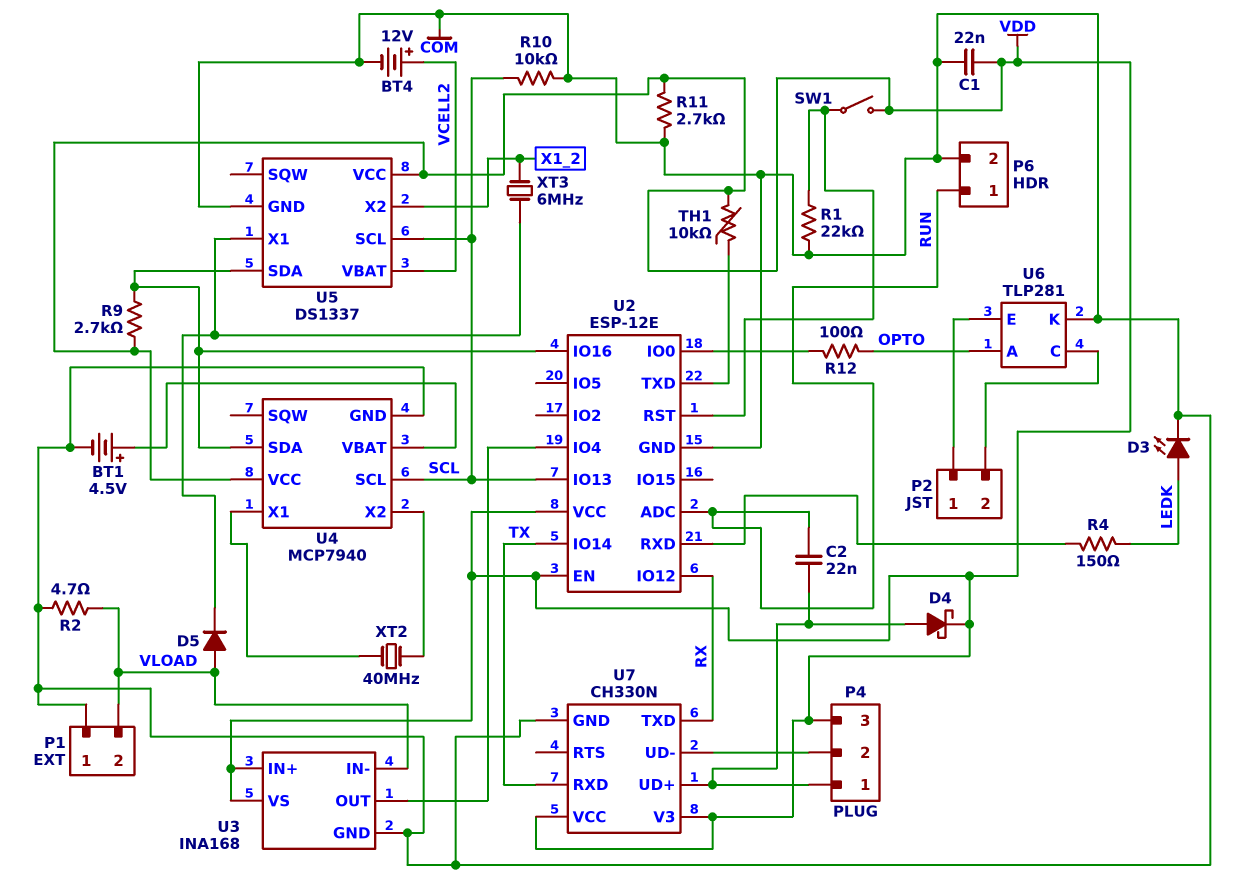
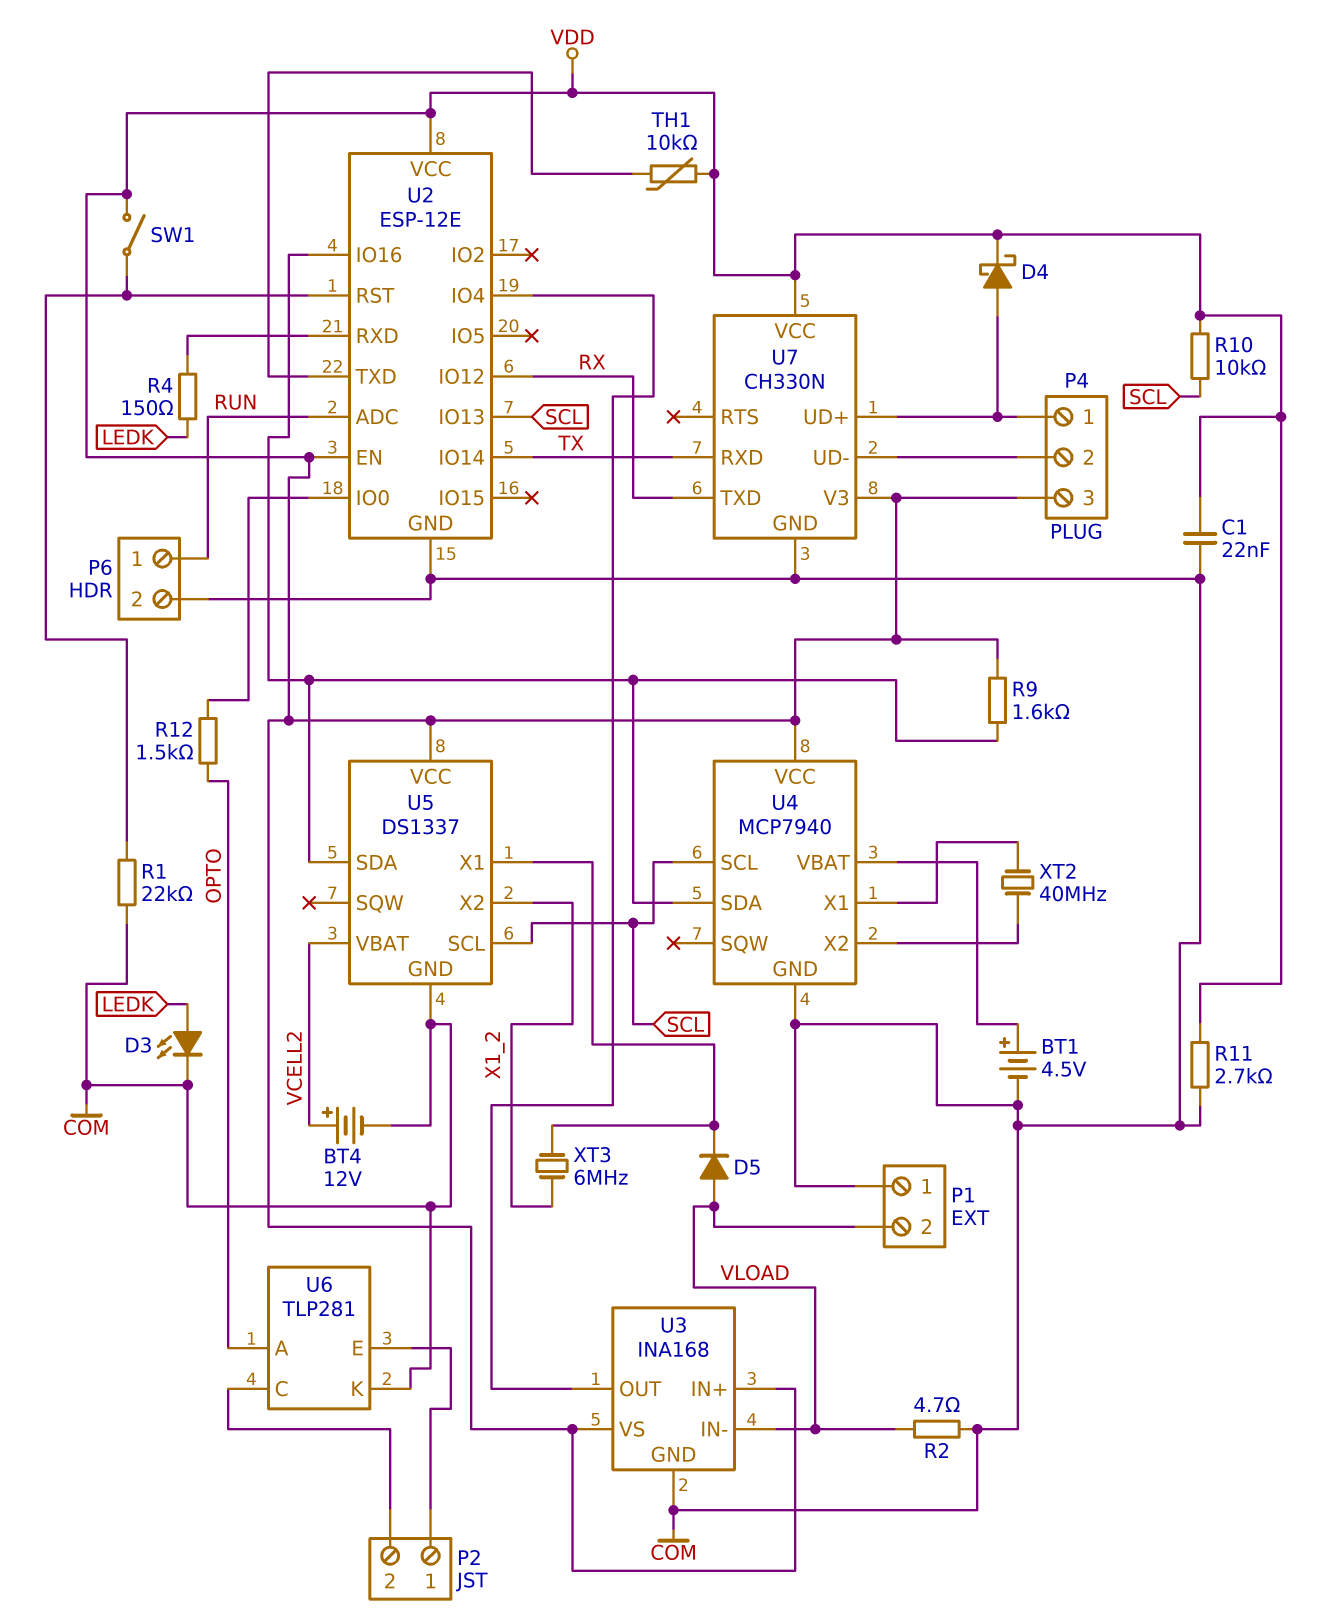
C2: 22nF (P4/1, RUN) -> none
R9: 2.7k (U2/IO16, VDD) -> 1.6k (U2/IO16, VDD)
R10: 10k (COM, SCL) -> 10k (SCL, VDD)
R12: 100 (OPTO, U2/IO0) -> 1.5k (OPTO, U2/IO0)

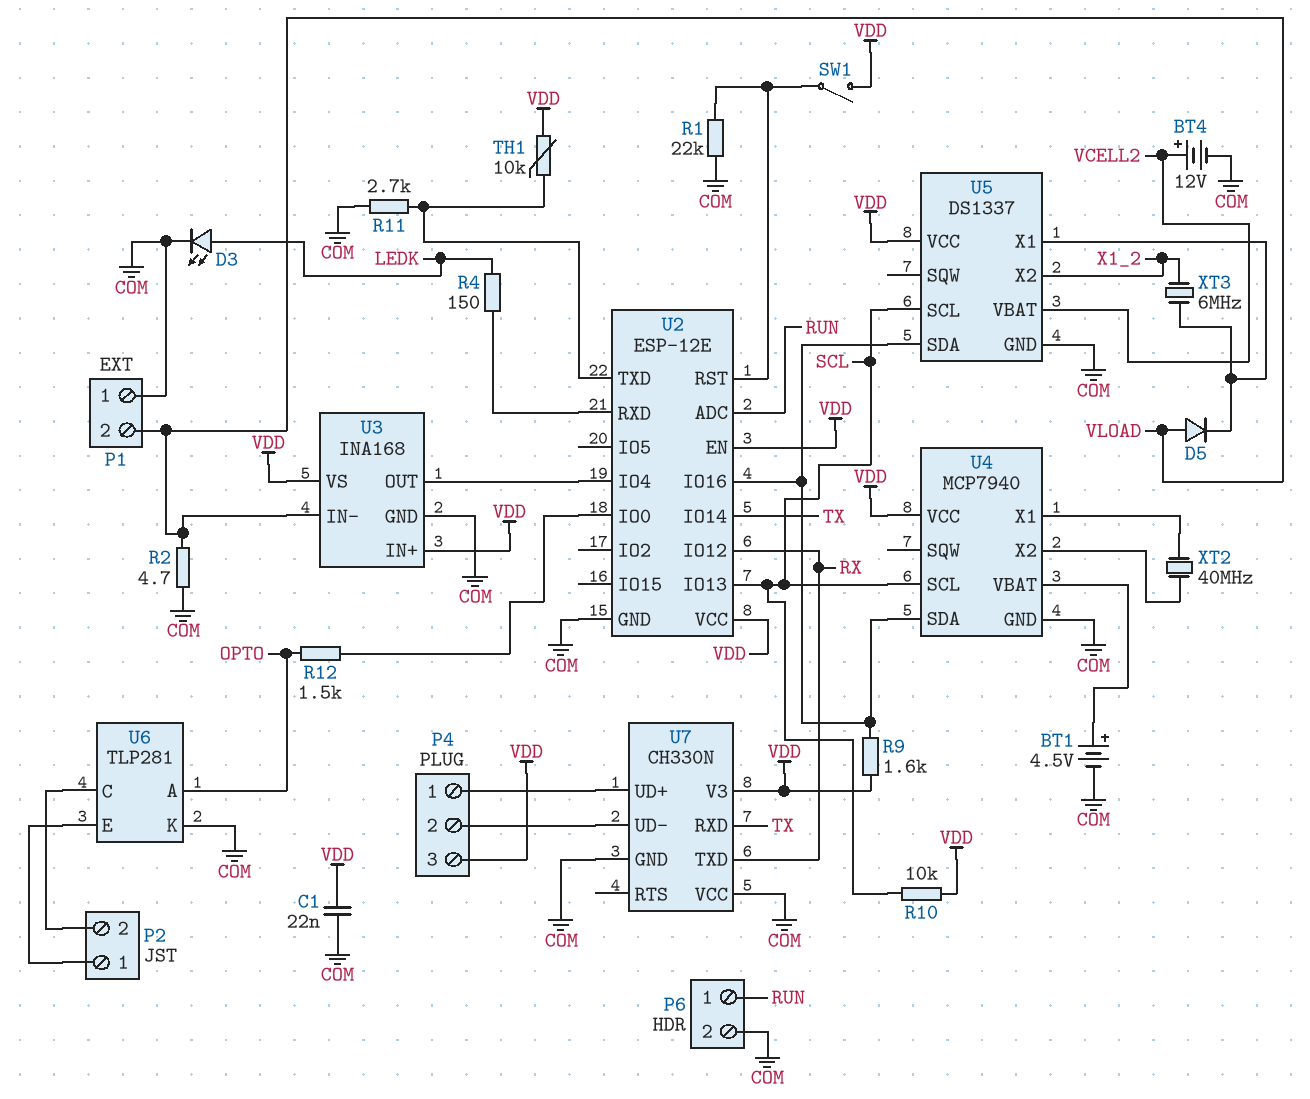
D4: schottky (A P4/1, K VDD) -> none
R11: 2.7k (COM, VDD) -> 2.7k (COM, U2/TXD)
U7 pin VCC: VDD -> COM

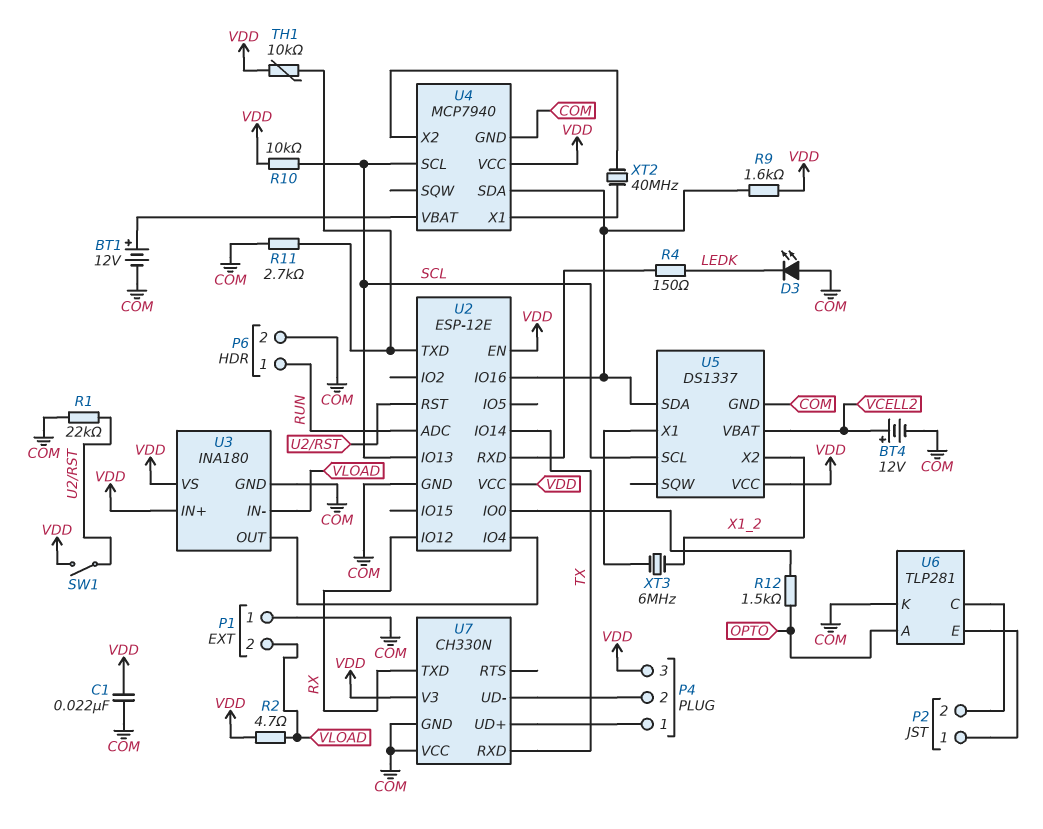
BT1: 4.5V (plus U4/VBAT, minus COM) -> 12V (plus U4/VBAT, minus COM)
D3: LED (A LEDK, K COM) -> LED (A COM, K LEDK)
D5: diode (A VLOAD, K U5/X1) -> none
R2: 4.7 (COM, VLOAD) -> 4.7 (VDD, VLOAD)
U3: INA168 -> INA180

